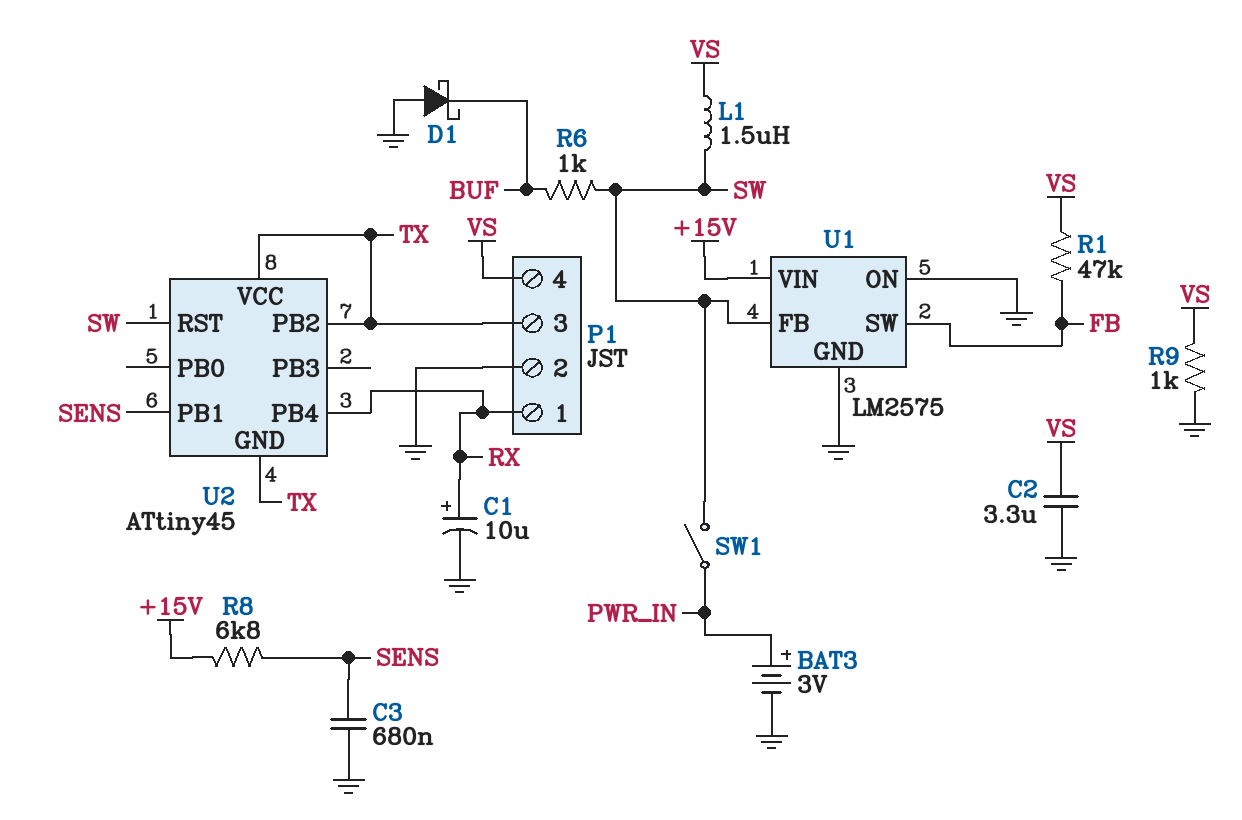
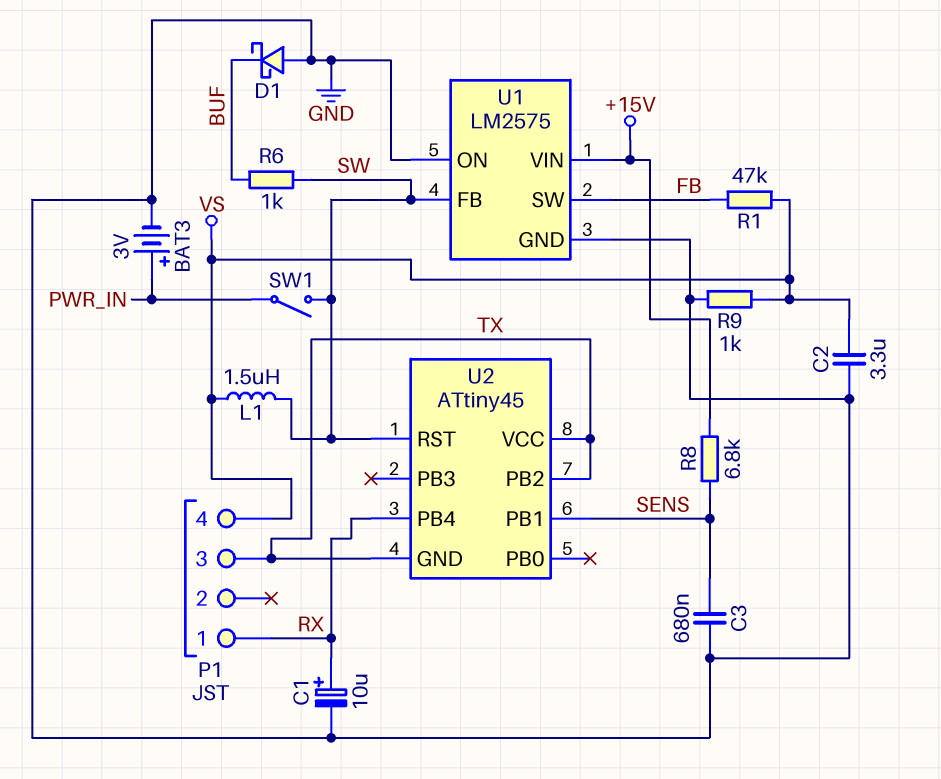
P1 pin 2: GND -> none

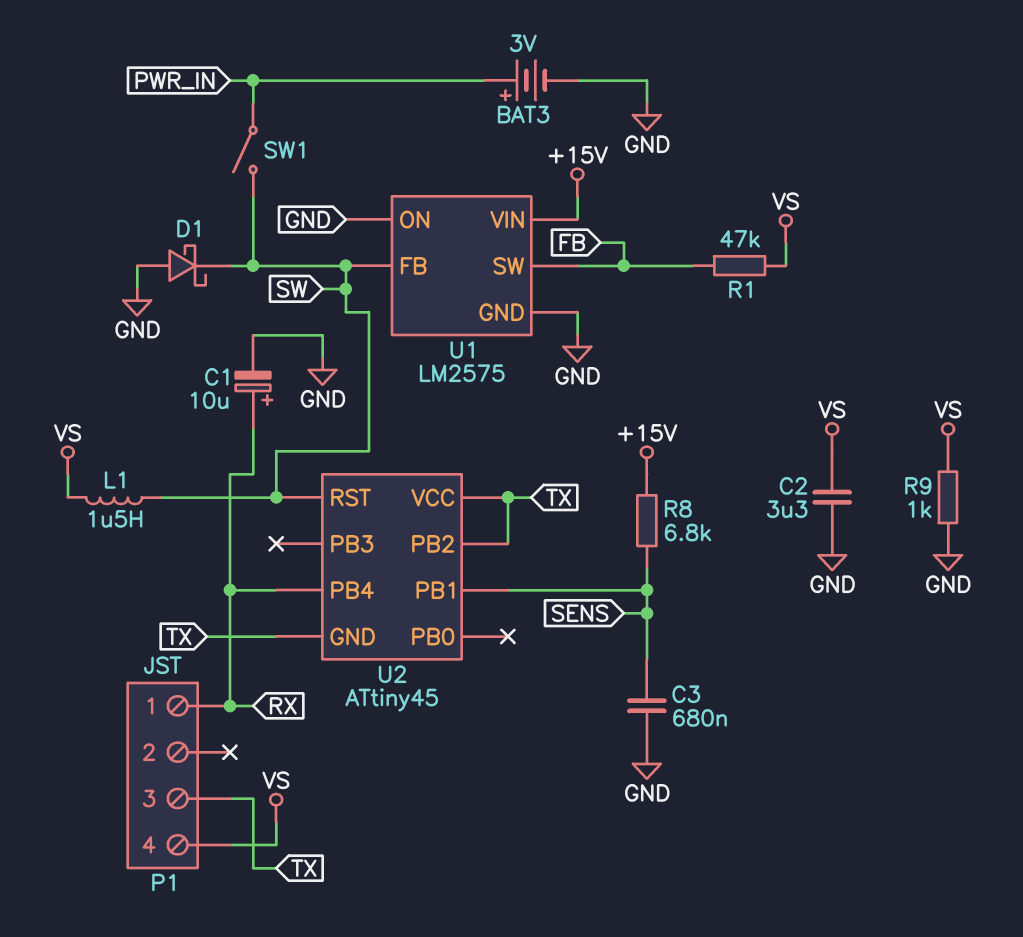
D1: schottky (A GND, K BUF) -> schottky (A GND, K SW)
R6: 1k (BUF, SW) -> none

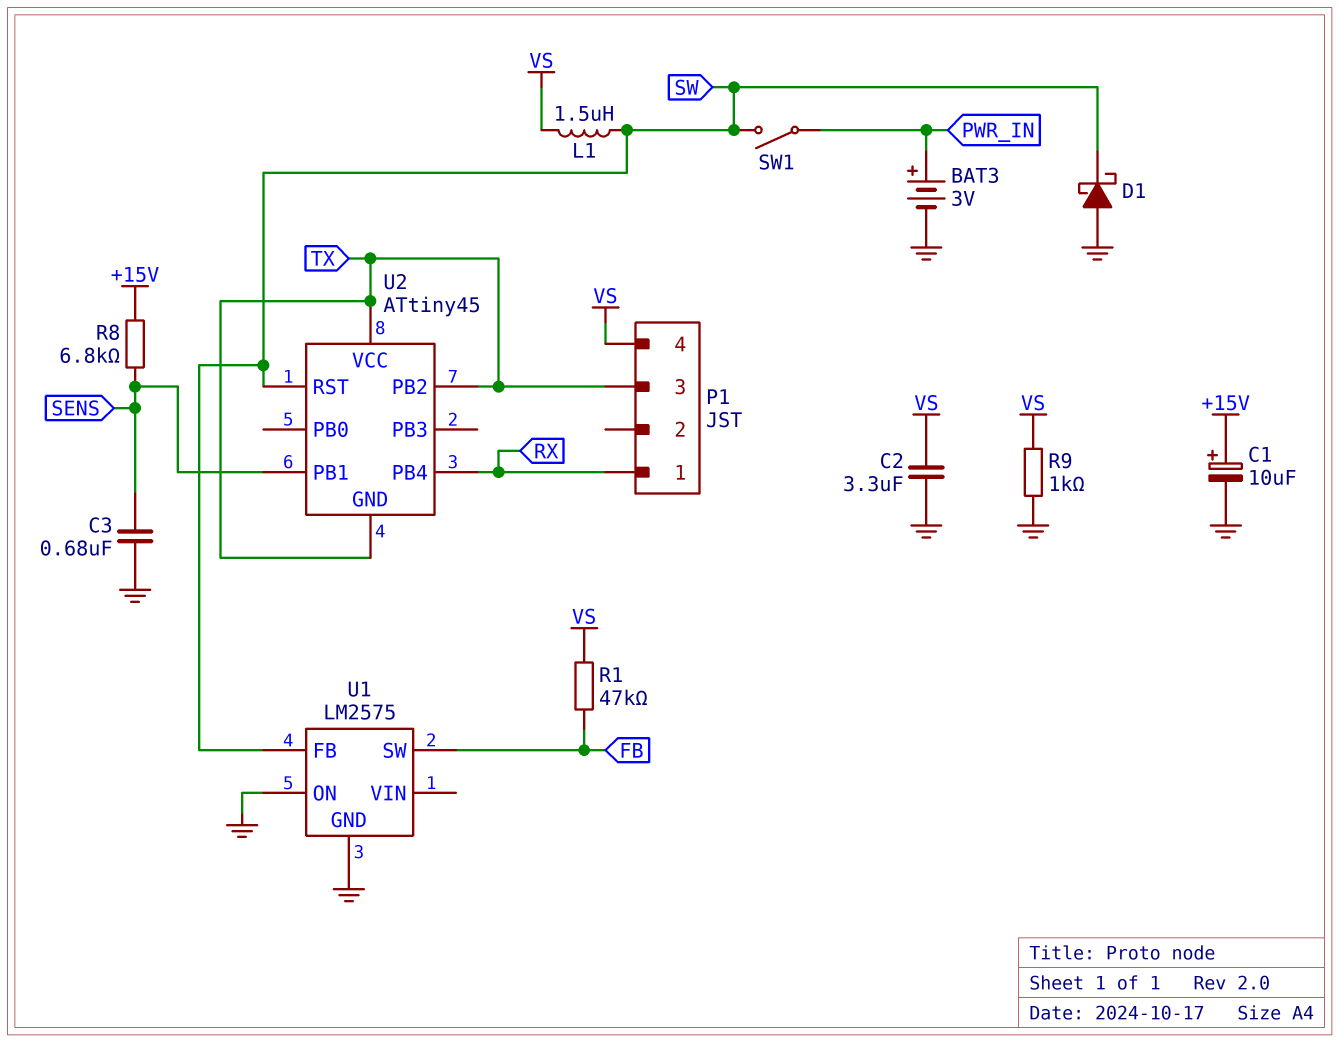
C1: 10uF (plus RX, minus GND) -> 10uF (plus +15V, minus GND)
U1 pin VIN: +15V -> none

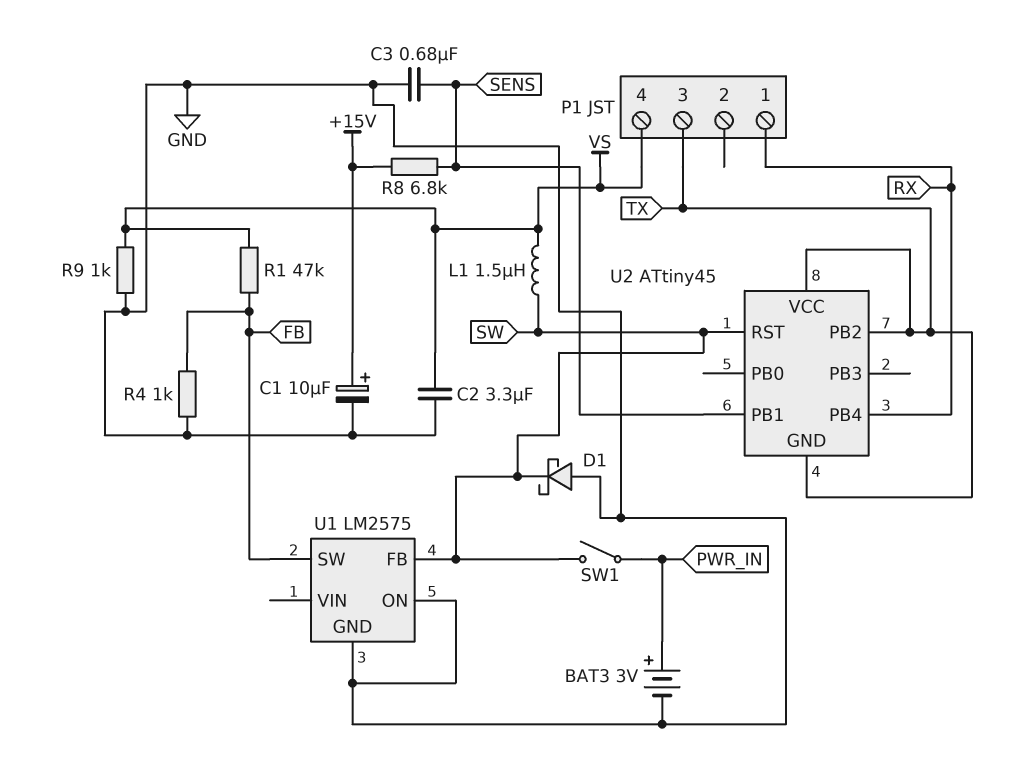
R4: none -> 1k (FB, GND)

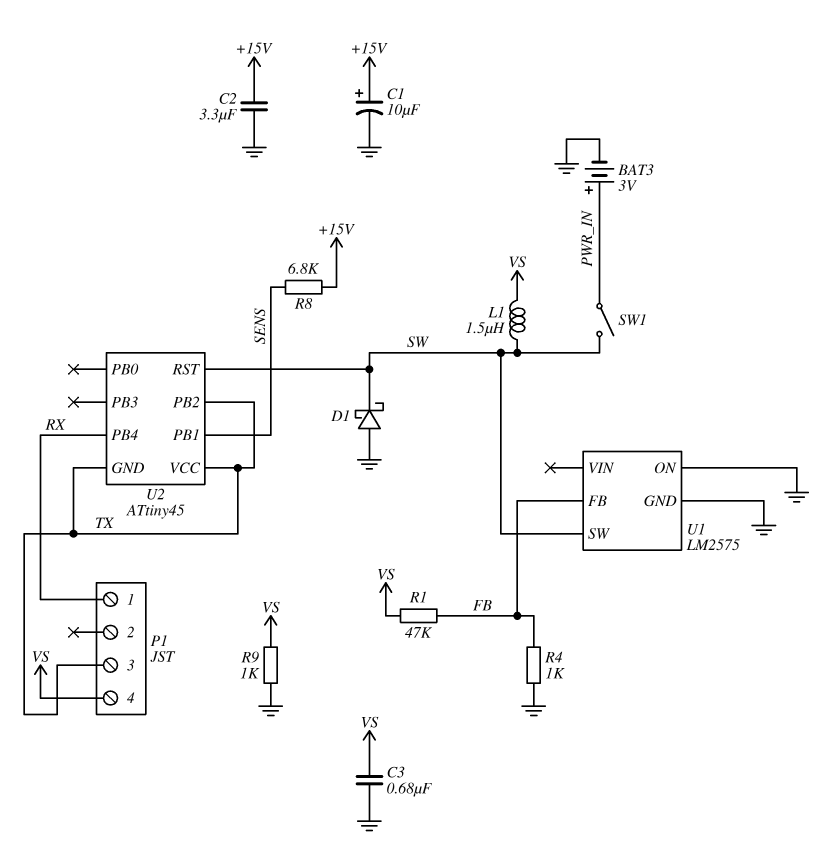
C2: 3.3uF (GND, VS) -> 3.3uF (+15V, GND)
C3: 680nF (GND, SENS) -> 680nF (GND, VS)
U1 pin FB: SW -> FB
U1 pin SW: FB -> SW

